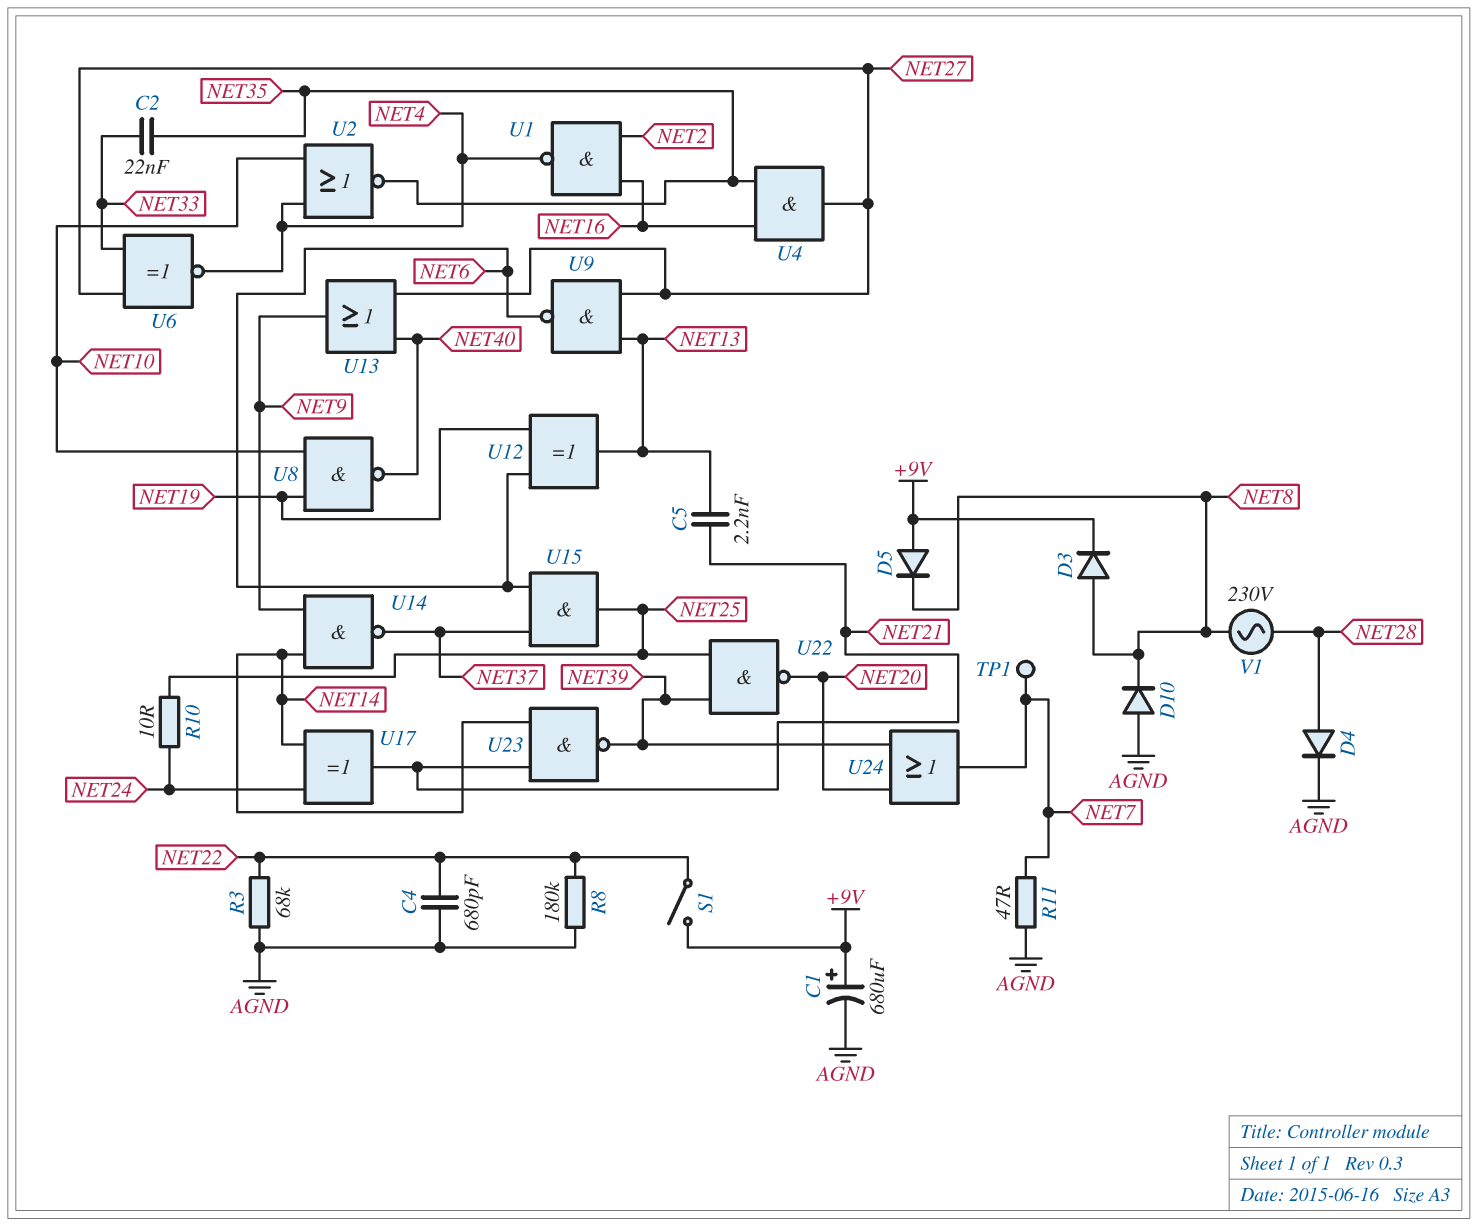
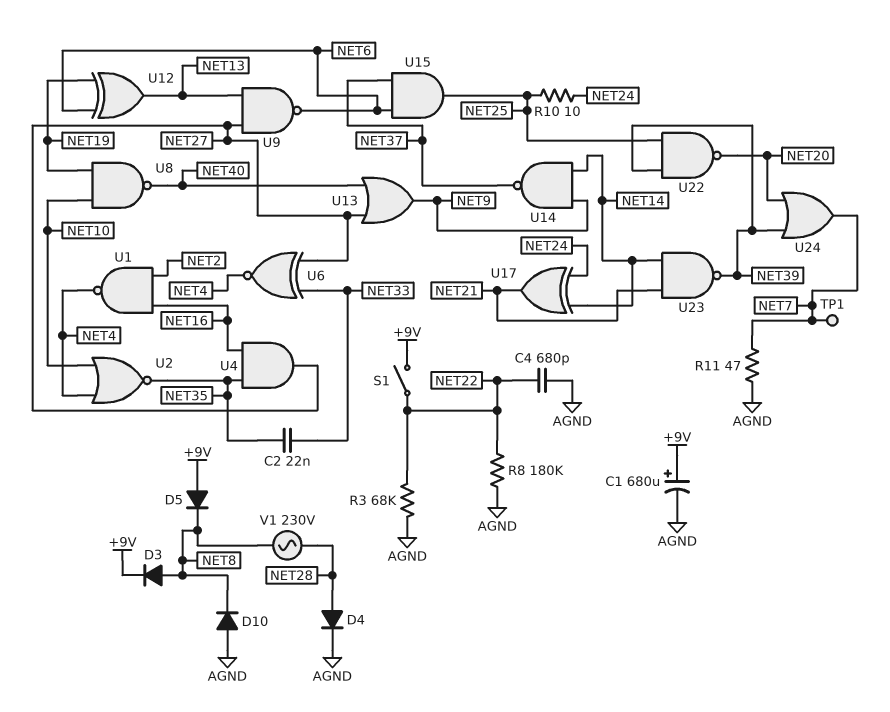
C5: 2.2nF (NET13, NET21) -> none

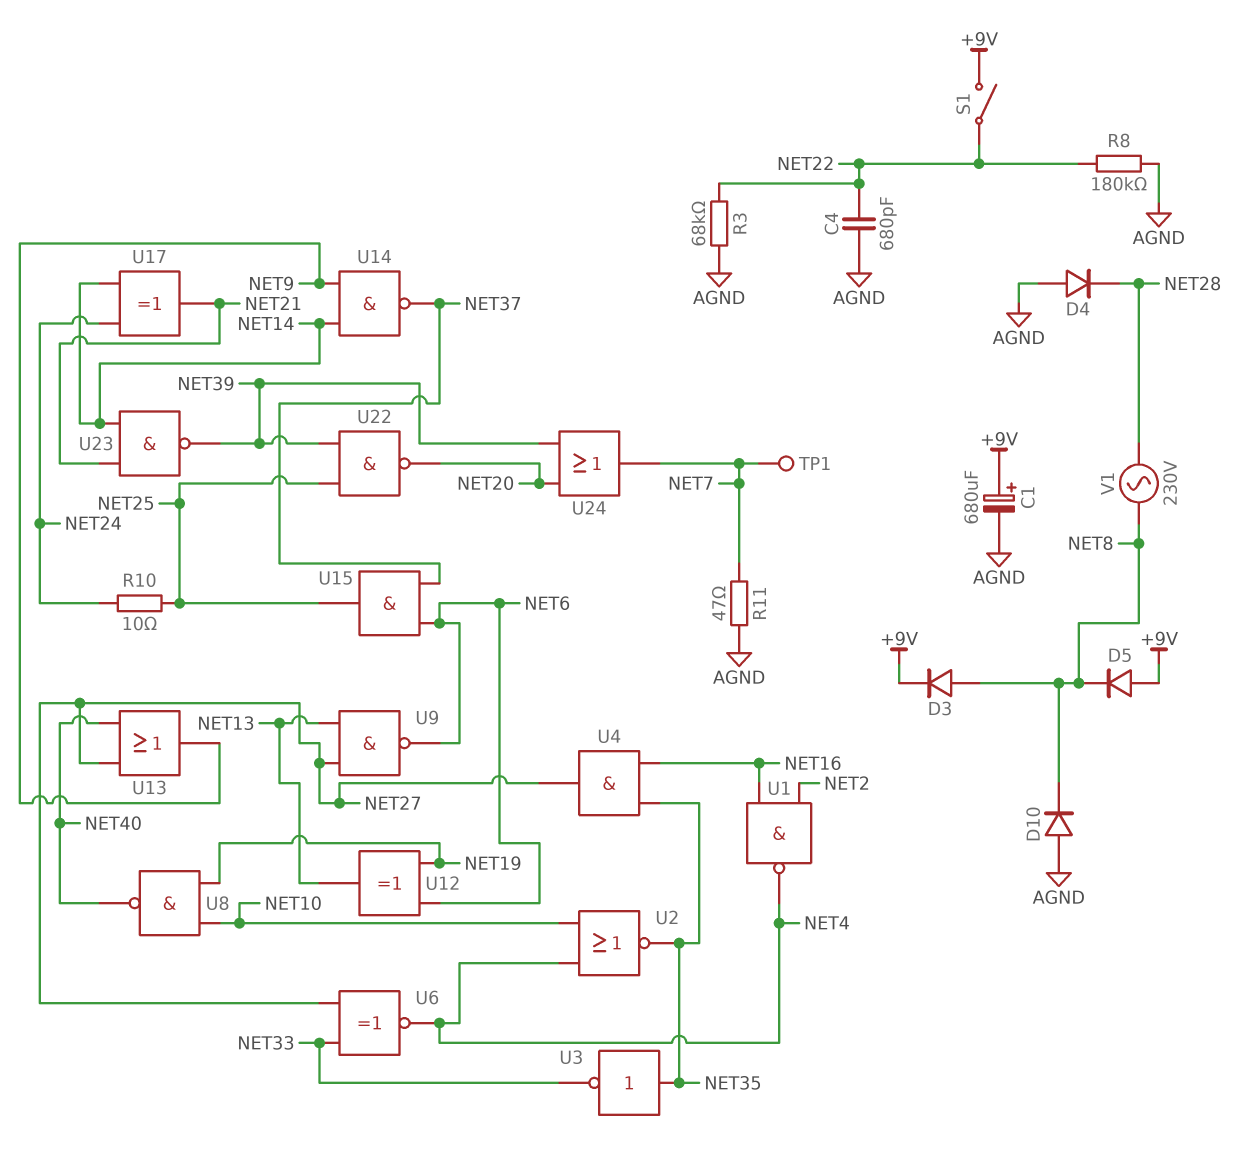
C2: 22nF (NET33, NET35) -> none
D4: diode (A NET28, K AGND) -> diode (A AGND, K NET28)
U3: none -> NOT (in NET35, out NET33)

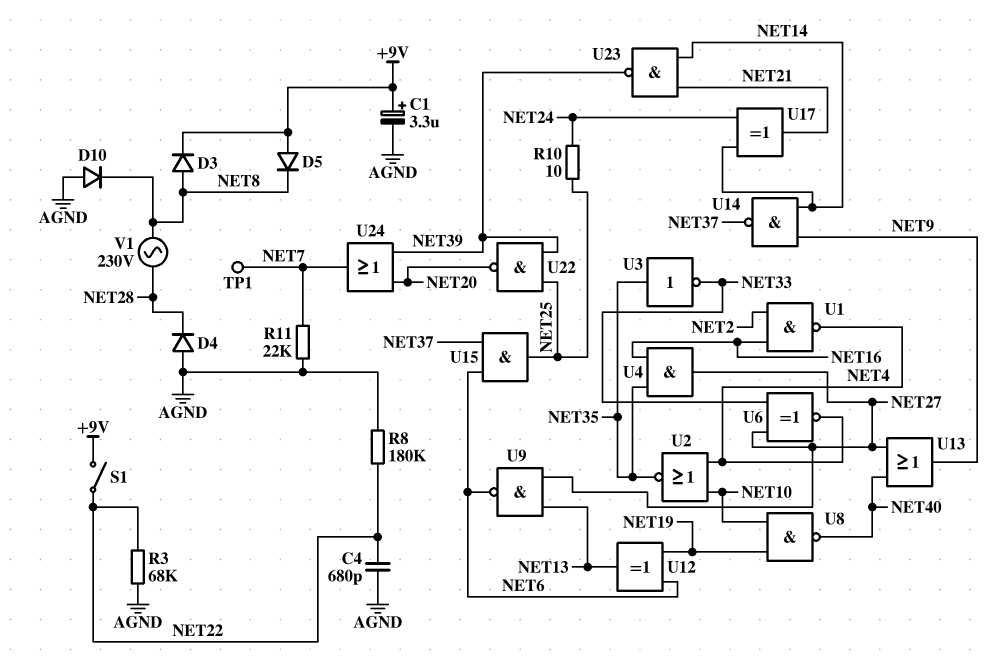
C1: 680uF (plus +9V, minus AGND) -> 3.3uF (plus +9V, minus AGND)
R11: 47 (AGND, NET7) -> 22k (AGND, NET7)

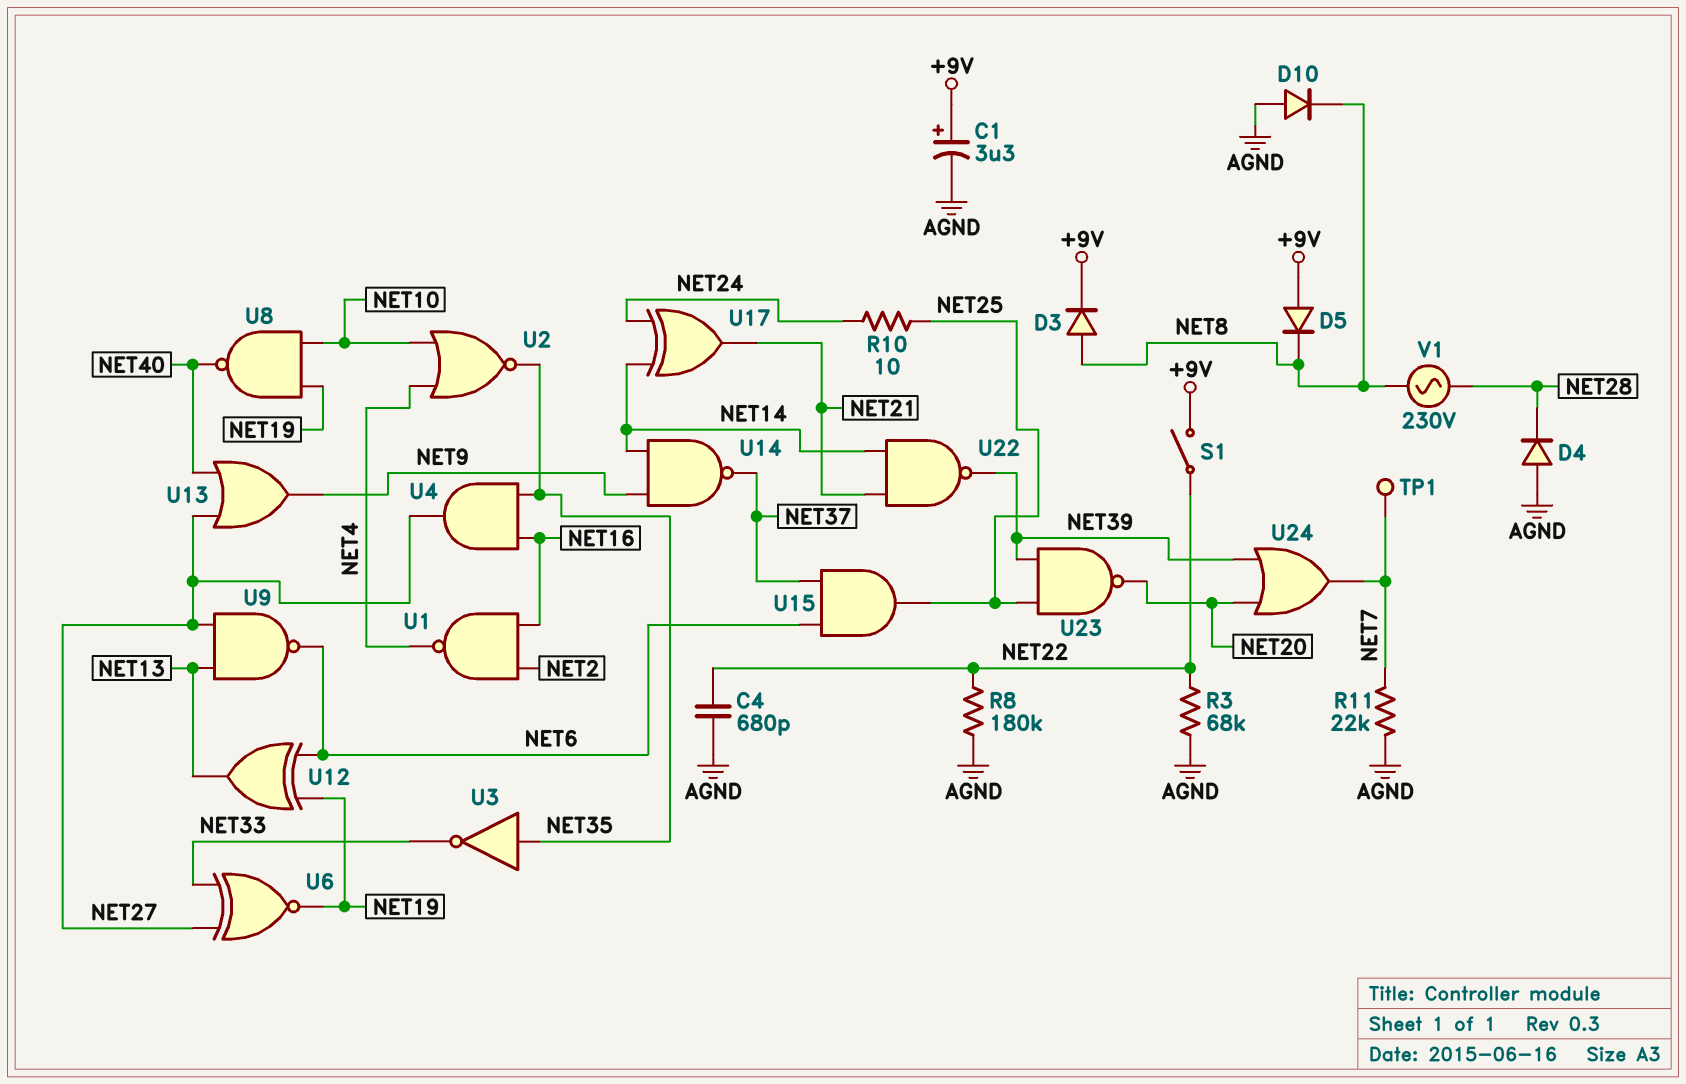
U6: XNOR (in NET27, in NET33, out NET4) -> XNOR (in NET27, in NET33, out NET19)
U22: NAND (in NET25, in NET39, out NET20) -> NAND (in NET14, in NET21, out NET39)
U23: NAND (in NET14, in NET21, out NET39) -> NAND (in NET25, in NET39, out NET20)

